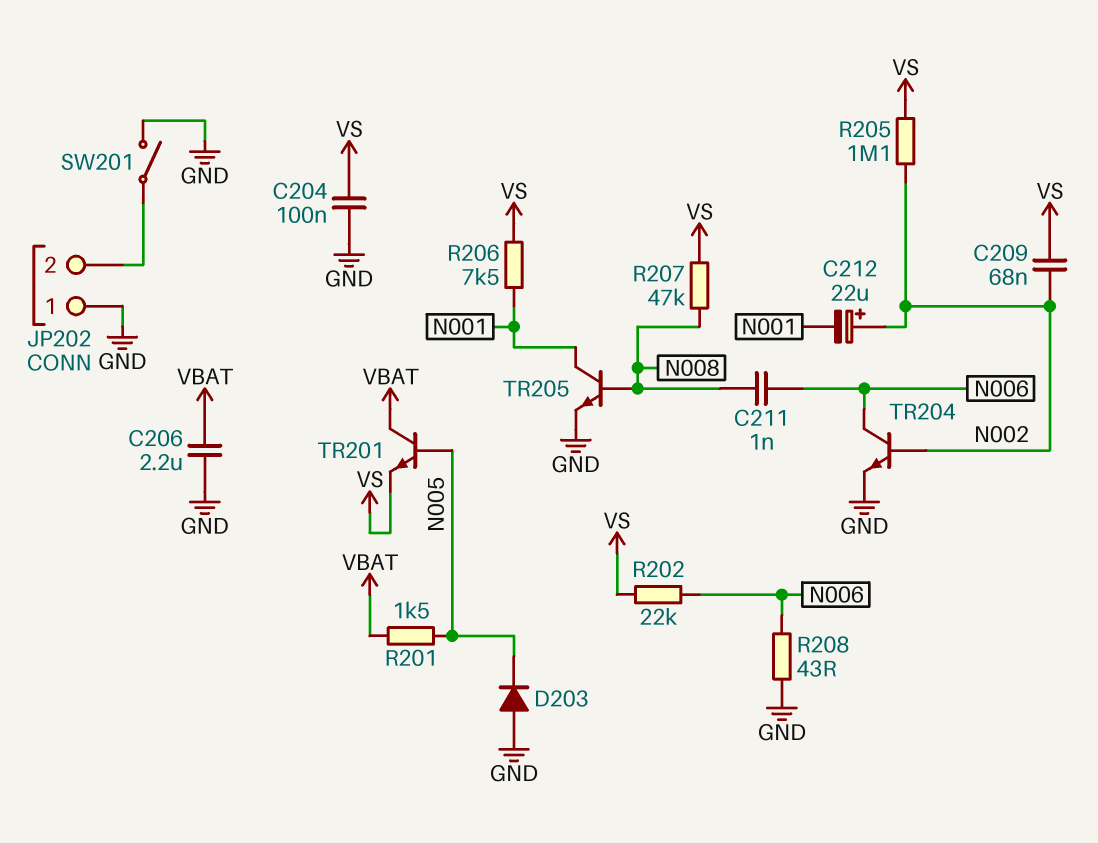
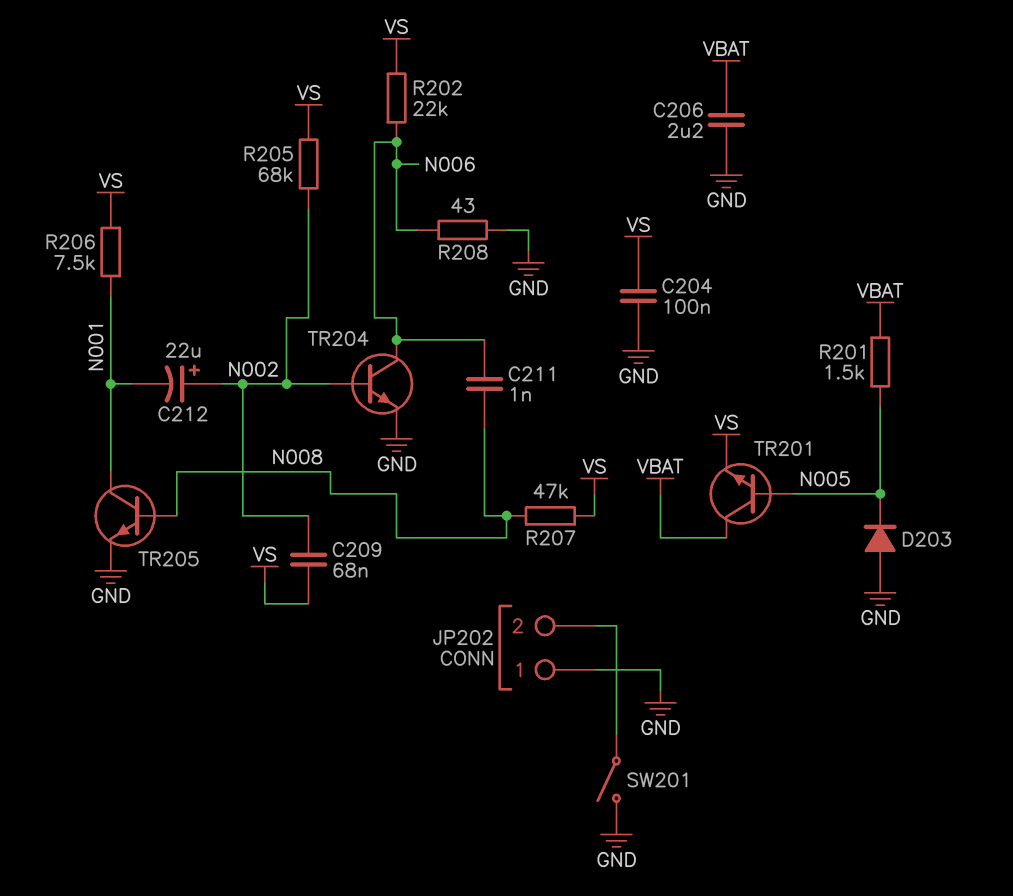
R205: 1.1M (N002, VS) -> 68k (N002, VS)

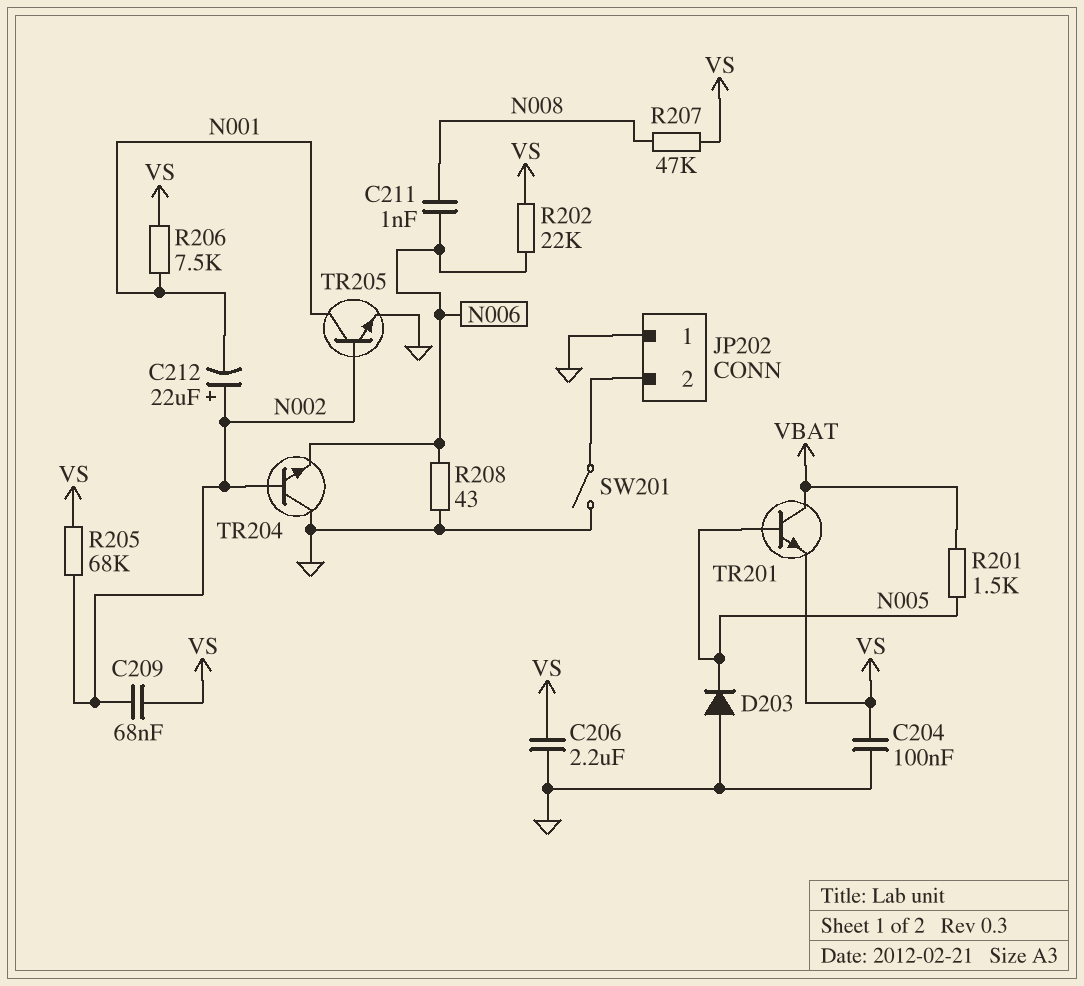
C206: 2.2uF (GND, VBAT) -> 2.2uF (GND, VS)
TR204: NPN (B N002, C N006, E GND) -> NPN (B N002, C GND, E N006)
TR205: NPN (B N008, C N001, E GND) -> NPN (B N002, C N001, E GND)

